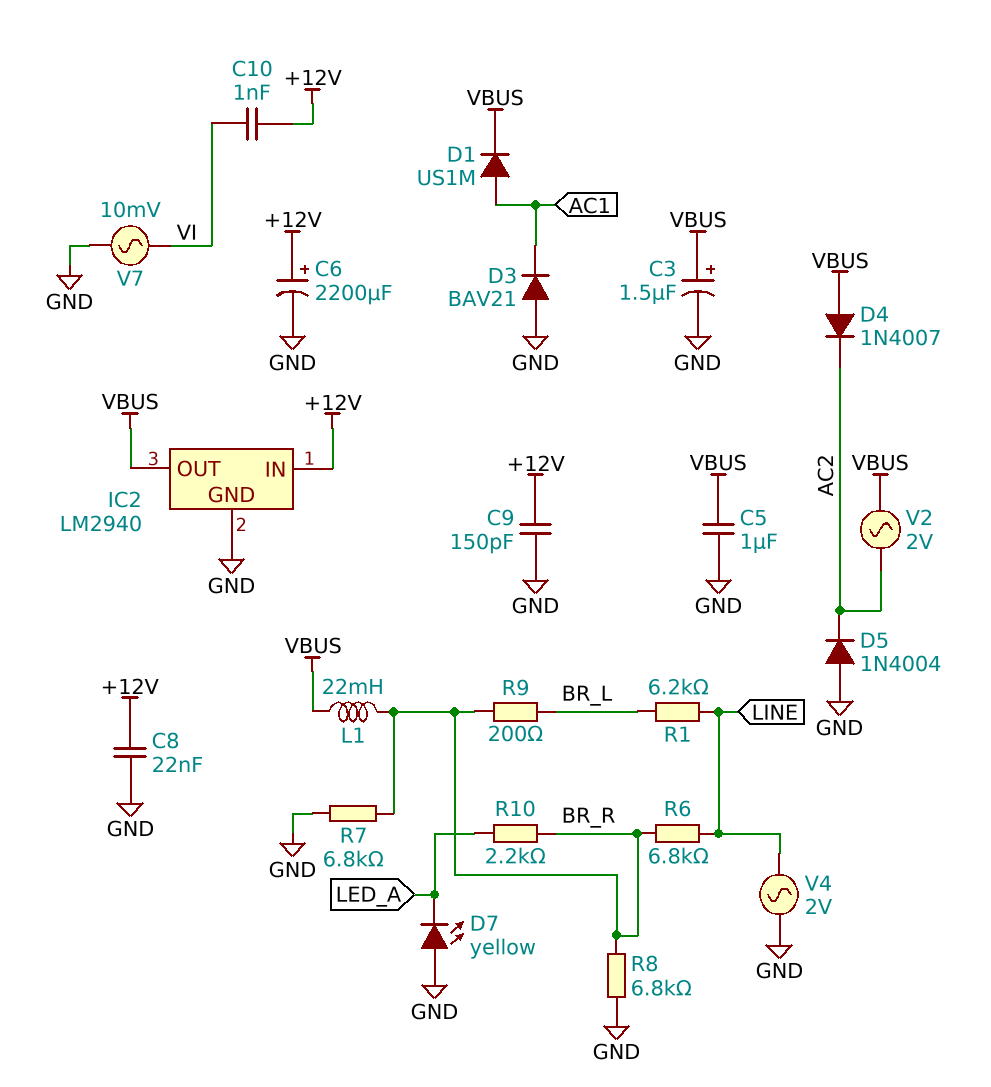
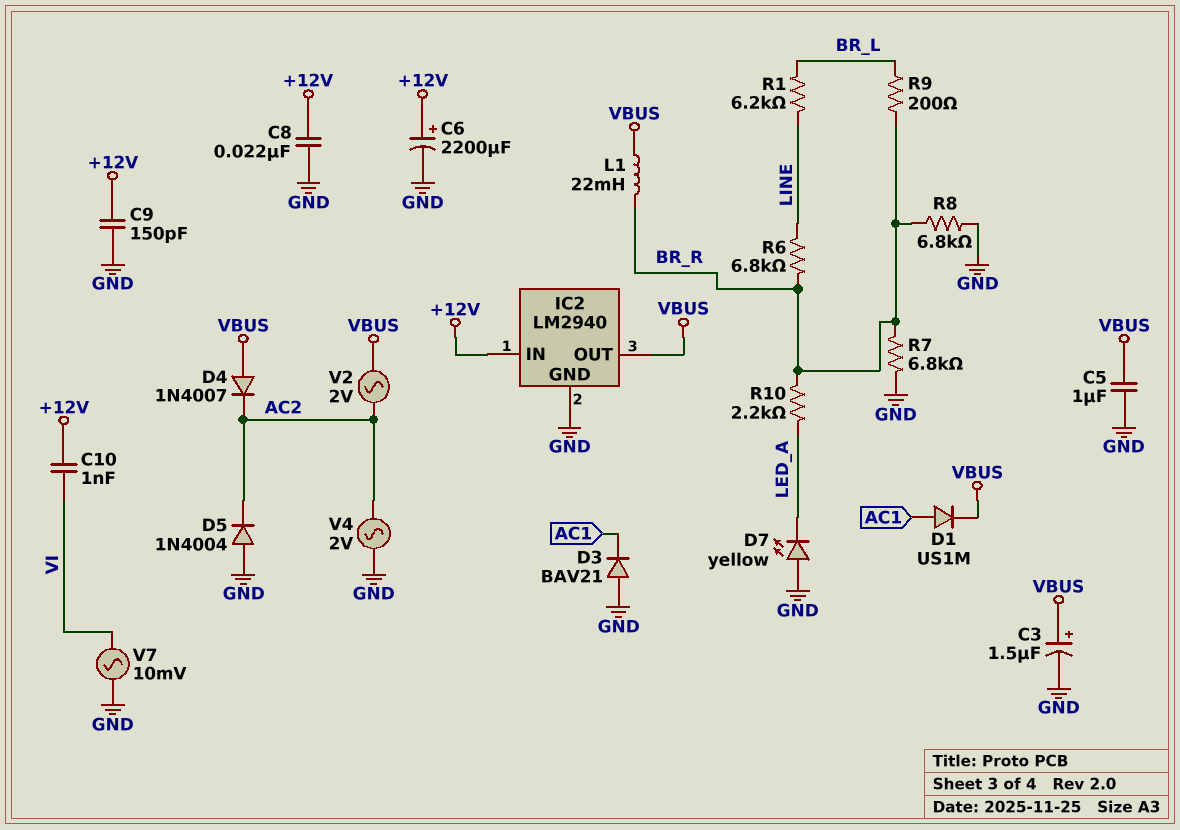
V4: AC 2V (GND, LINE) -> AC 2V (AC2, GND)

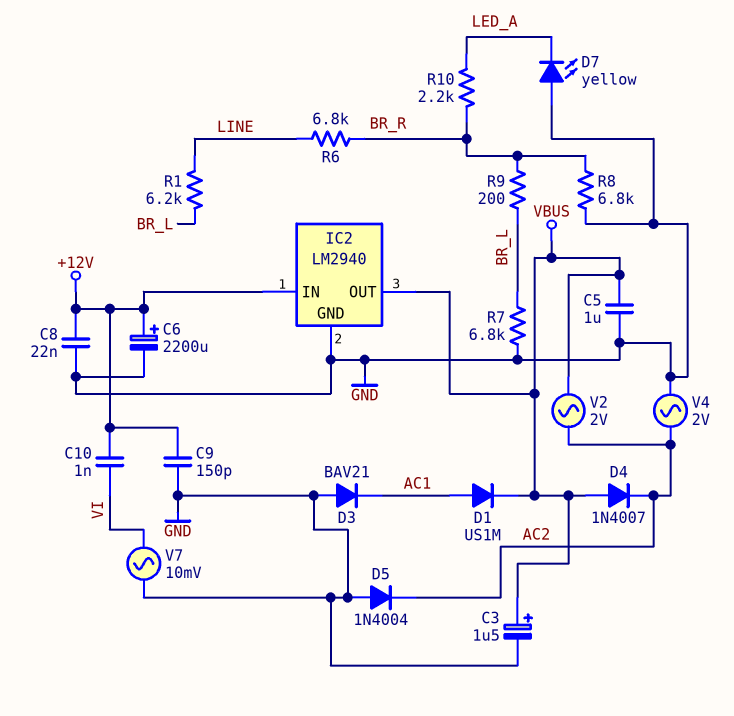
L1: 22mH (BR_R, VBUS) -> none
R7: 6.8k (BR_R, GND) -> 6.8k (BR_L, GND)

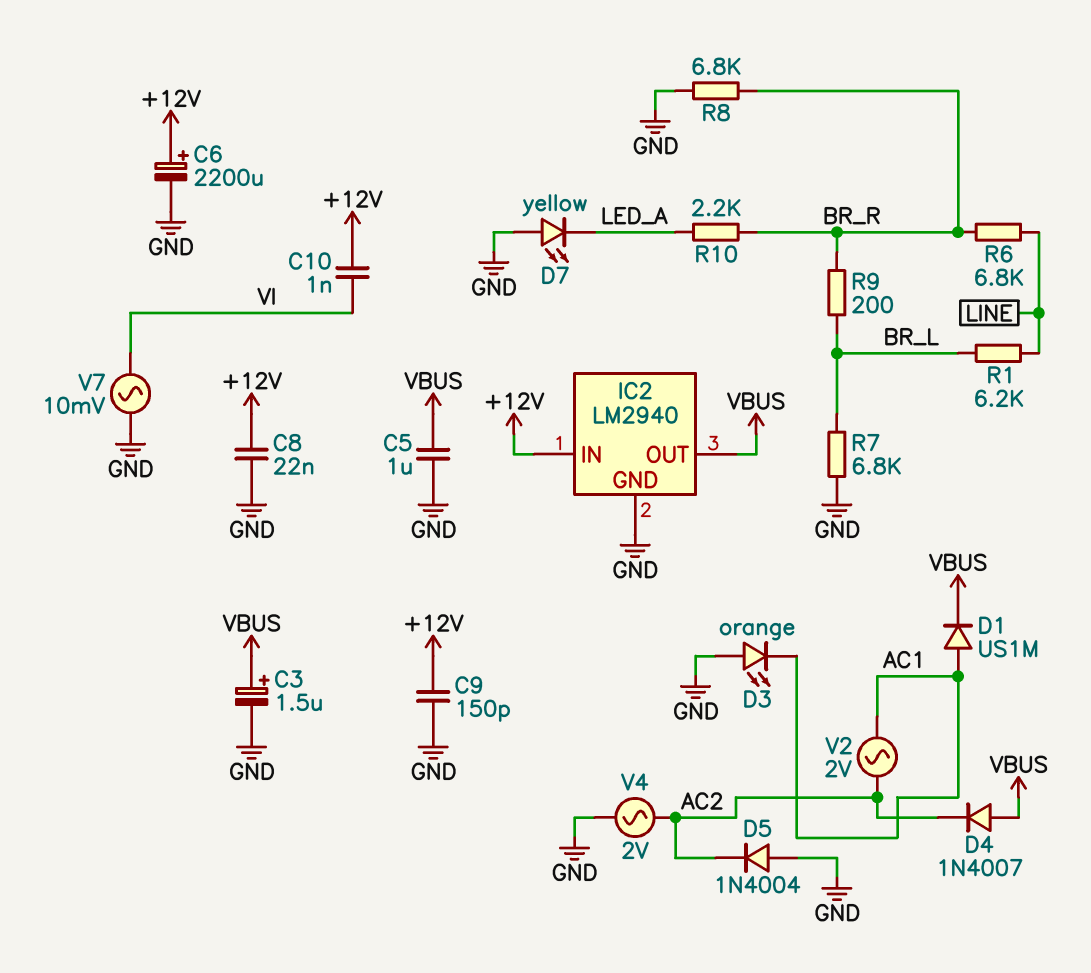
D3: diode BAV21 (A GND, K AC1) -> LED orange (A GND, K AC1)
V2: AC 2V (AC2, VBUS) -> AC 2V (AC1, AC2)

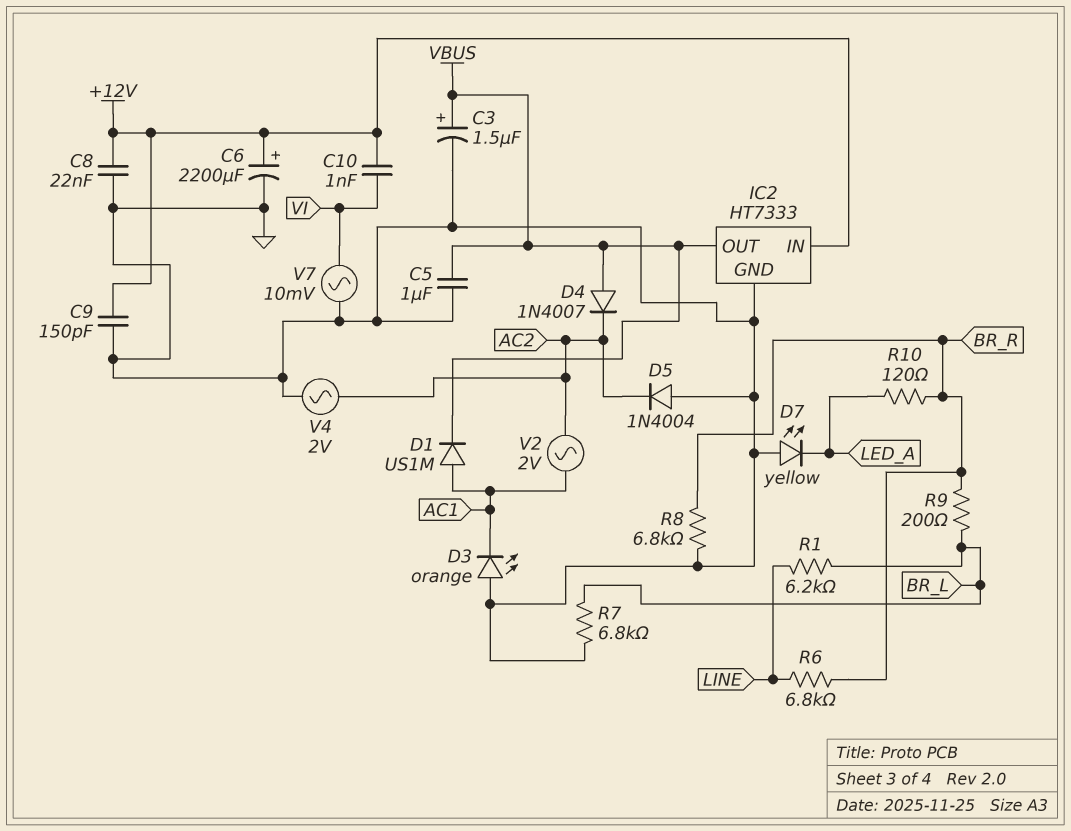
IC2: LM2940 -> HT7333
R10: 2.2k (BR_R, LED_A) -> 120 (BR_R, LED_A)

